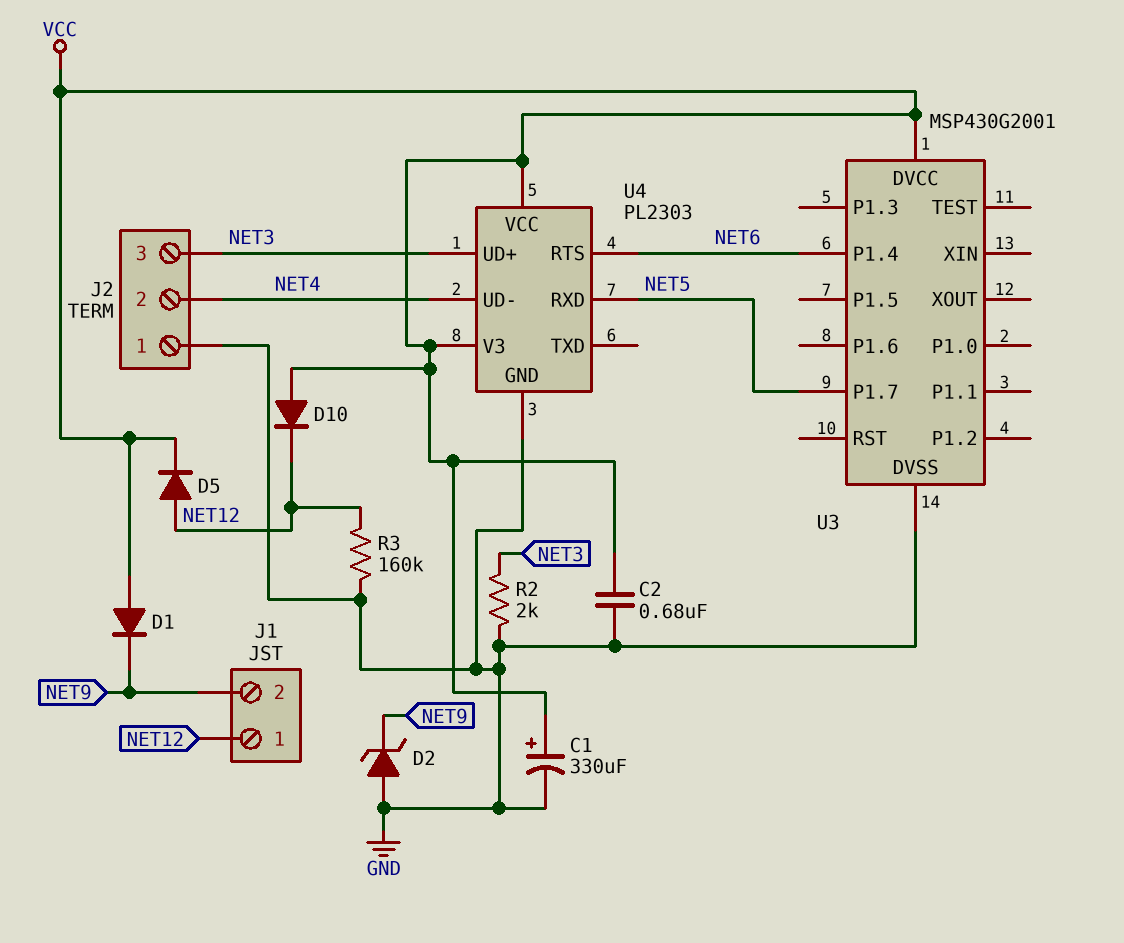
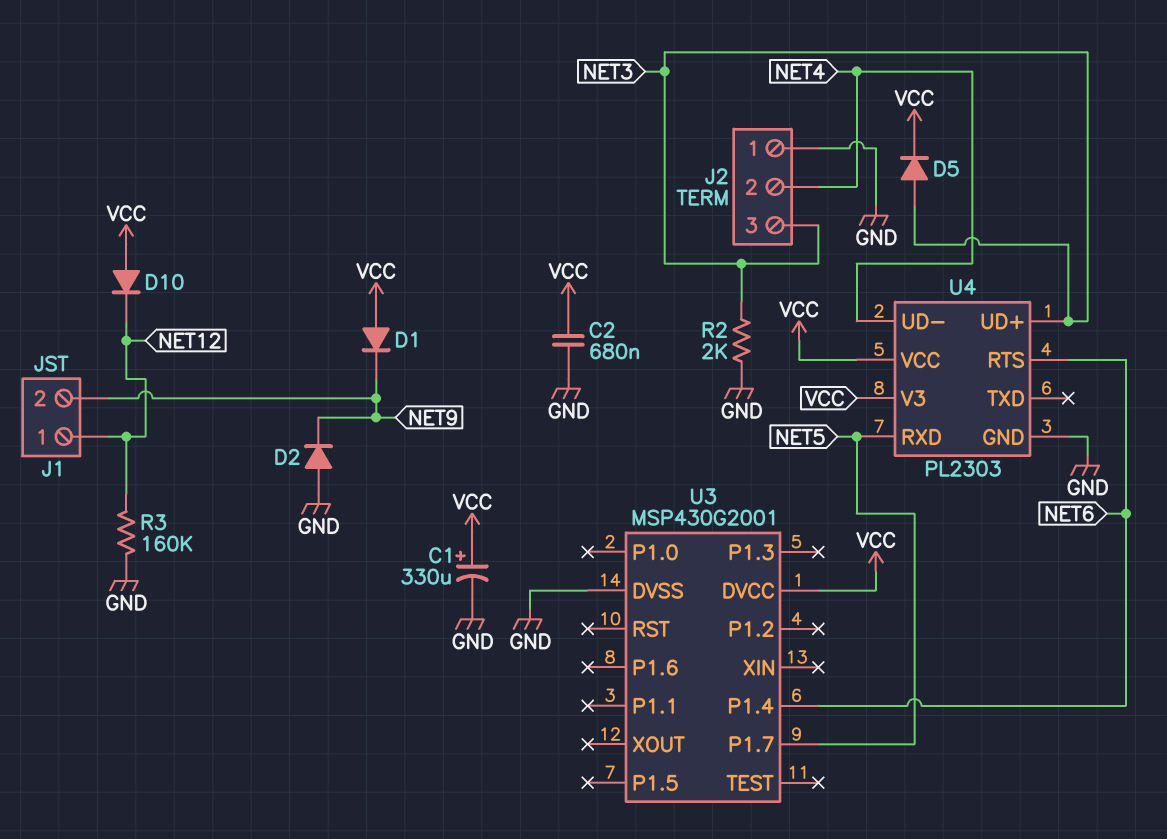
D2: zener (A GND, K NET9) -> diode (A GND, K NET9)
D5: diode (A NET12, K VCC) -> diode (A NET3, K VCC)

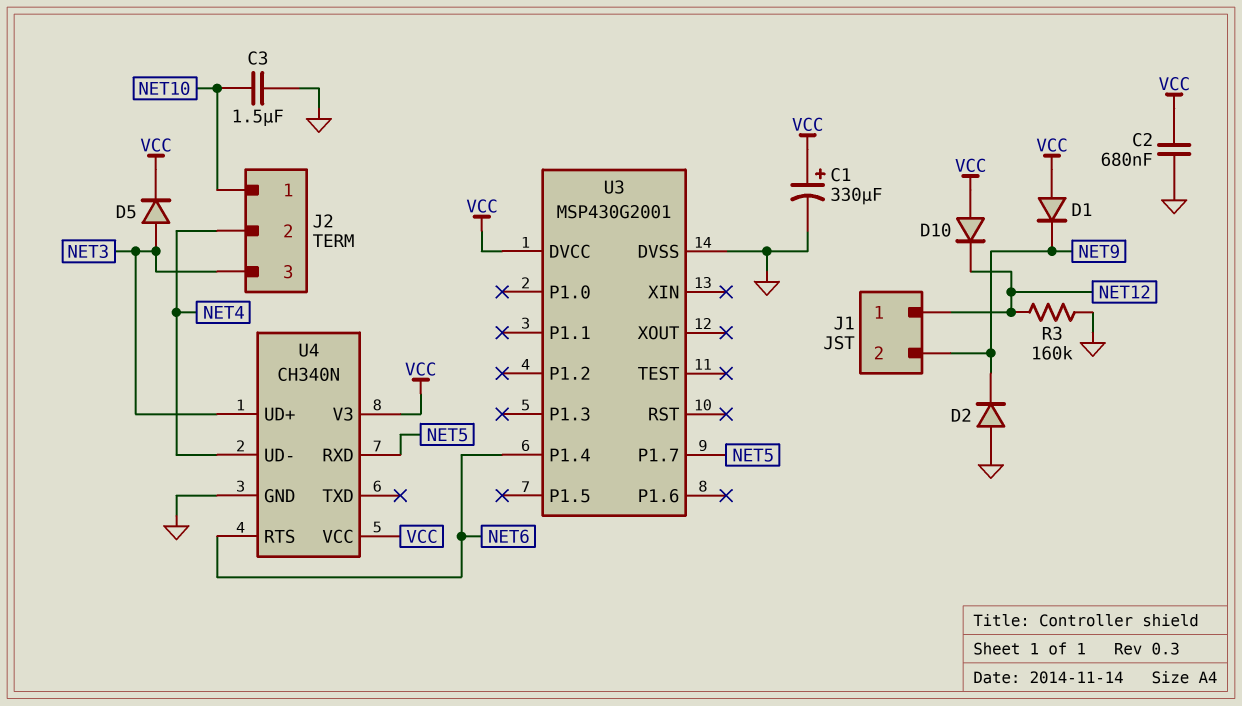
C3: none -> 1.5uF (GND, NET10)
J2 pin 1: GND -> NET10
R2: 2k (GND, NET3) -> none
U4: PL2303 -> CH340N

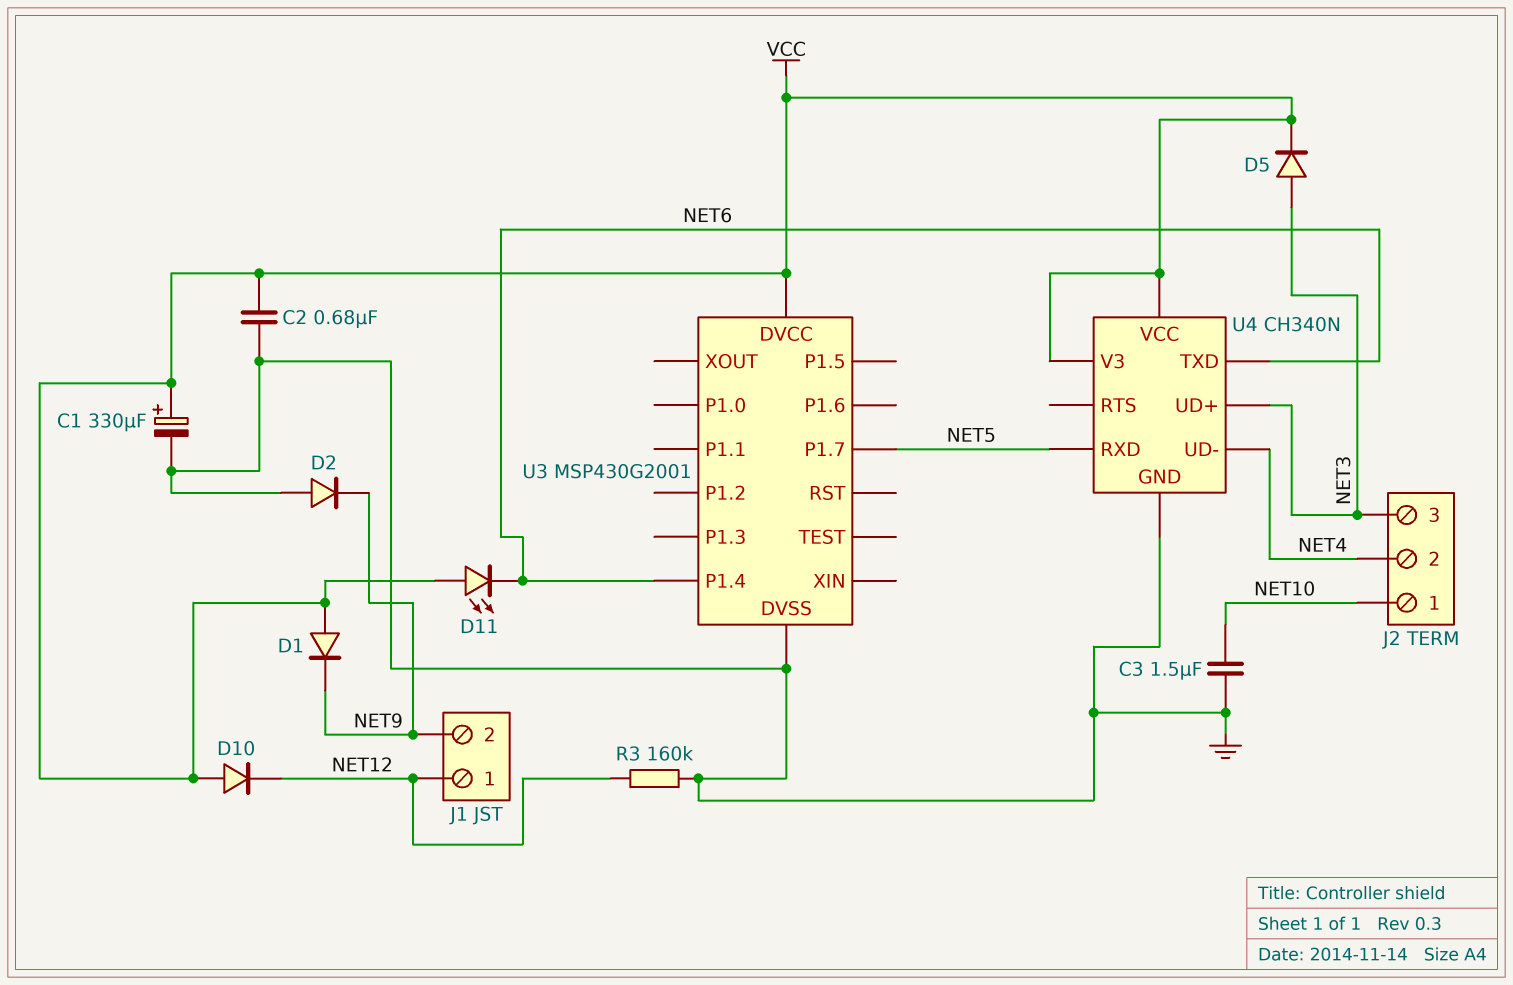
D11: none -> LED (A VCC, K NET6)
U4 pin RTS: NET6 -> none
U4 pin TXD: none -> NET6

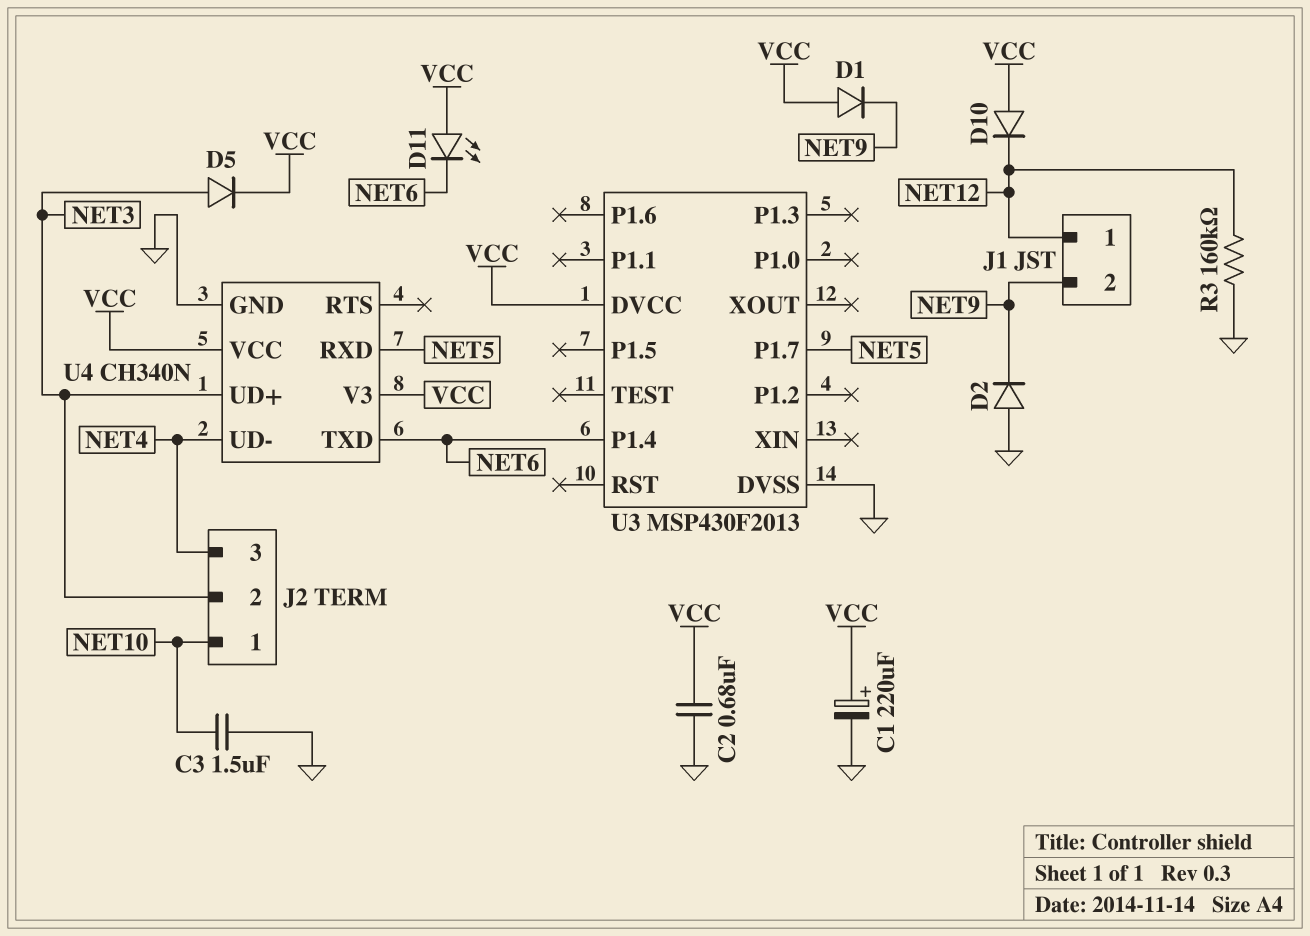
C1: 330uF (plus VCC, minus GND) -> 220uF (plus VCC, minus GND)
J2 pin 2: NET4 -> NET3
J2 pin 3: NET3 -> NET4
U3: MSP430G2001 -> MSP430F2013

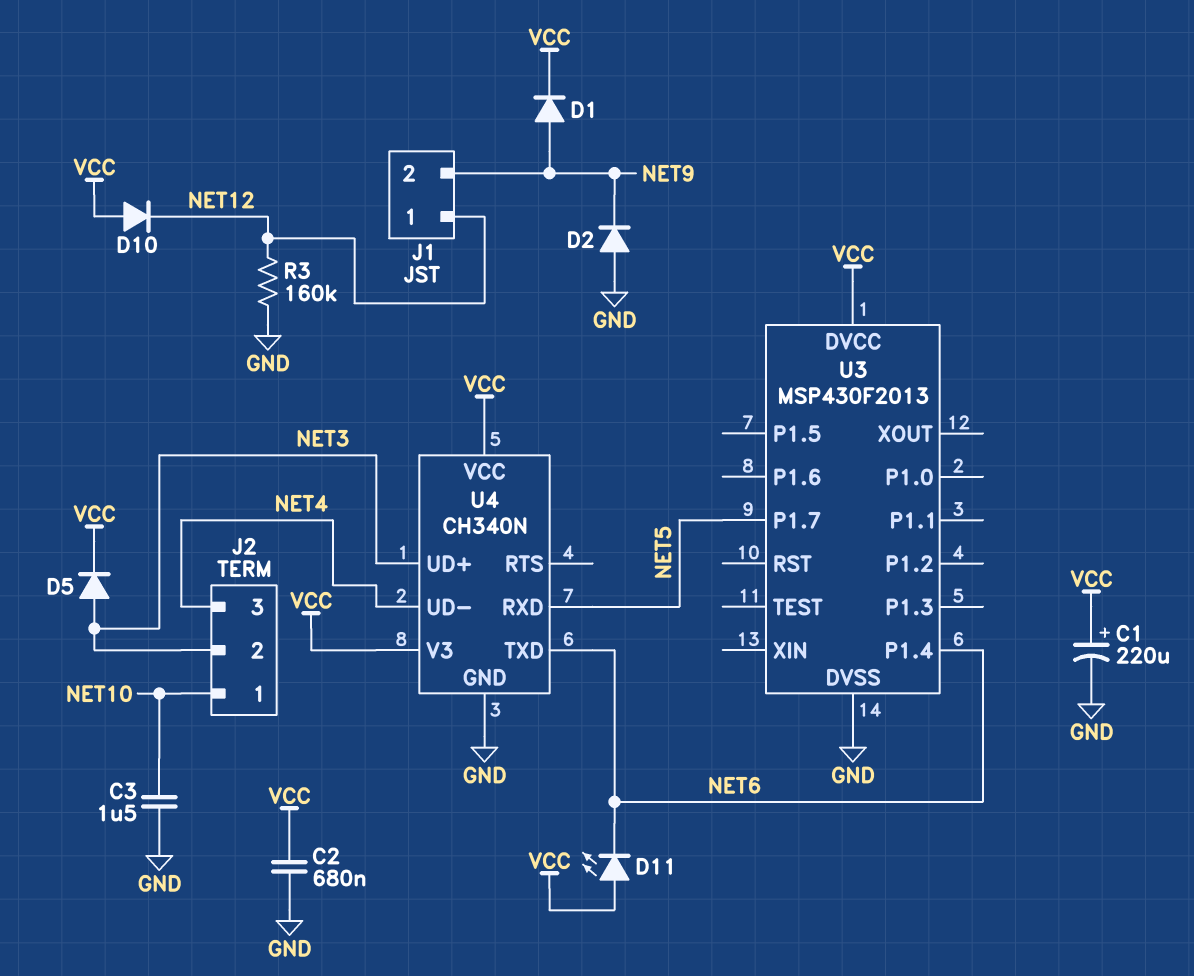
D1: diode (A VCC, K NET9) -> diode (A NET9, K VCC)

